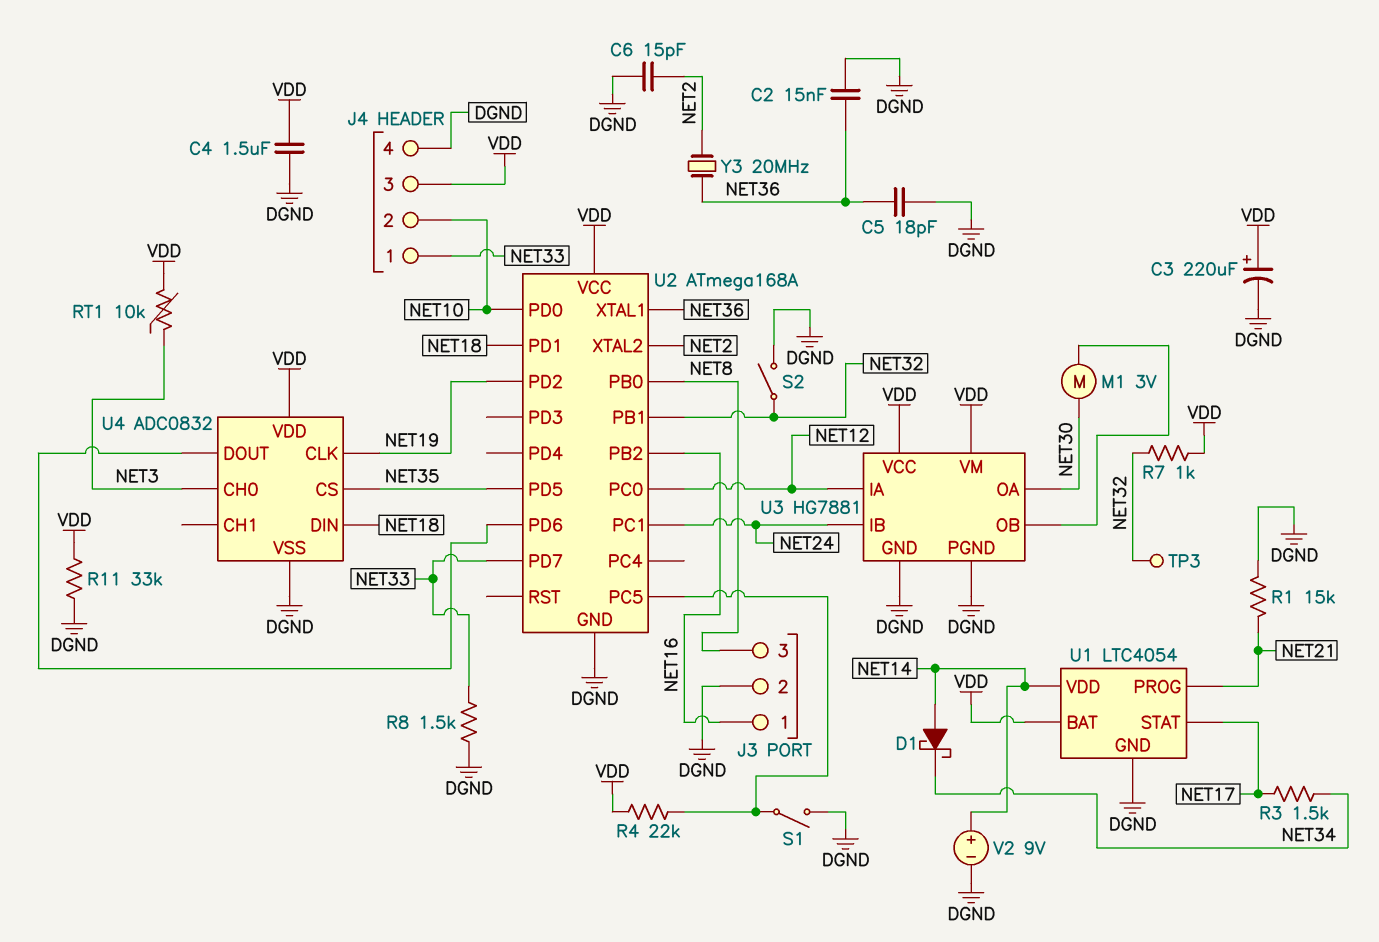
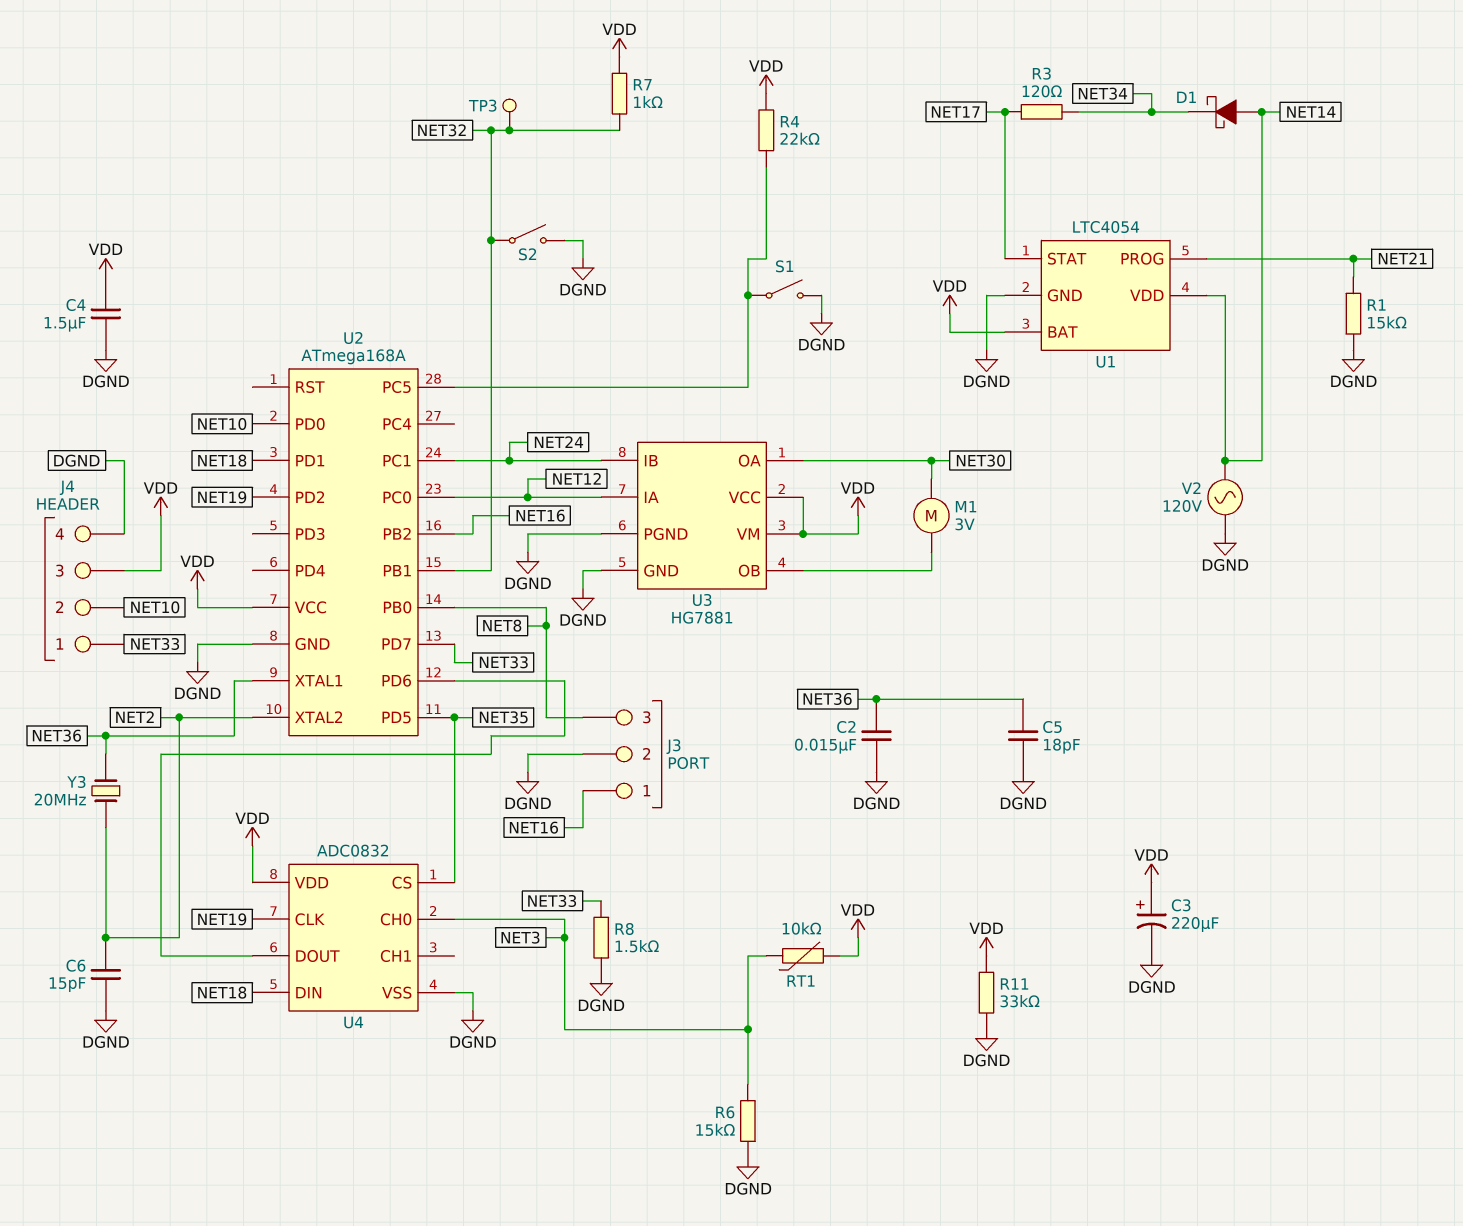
R3: 1.5k (NET17, NET34) -> 120 (NET17, NET34)
R6: none -> 15k (DGND, NET3)
V2: 9V (plus NET14, minus DGND) -> AC 120V (DGND, NET14)

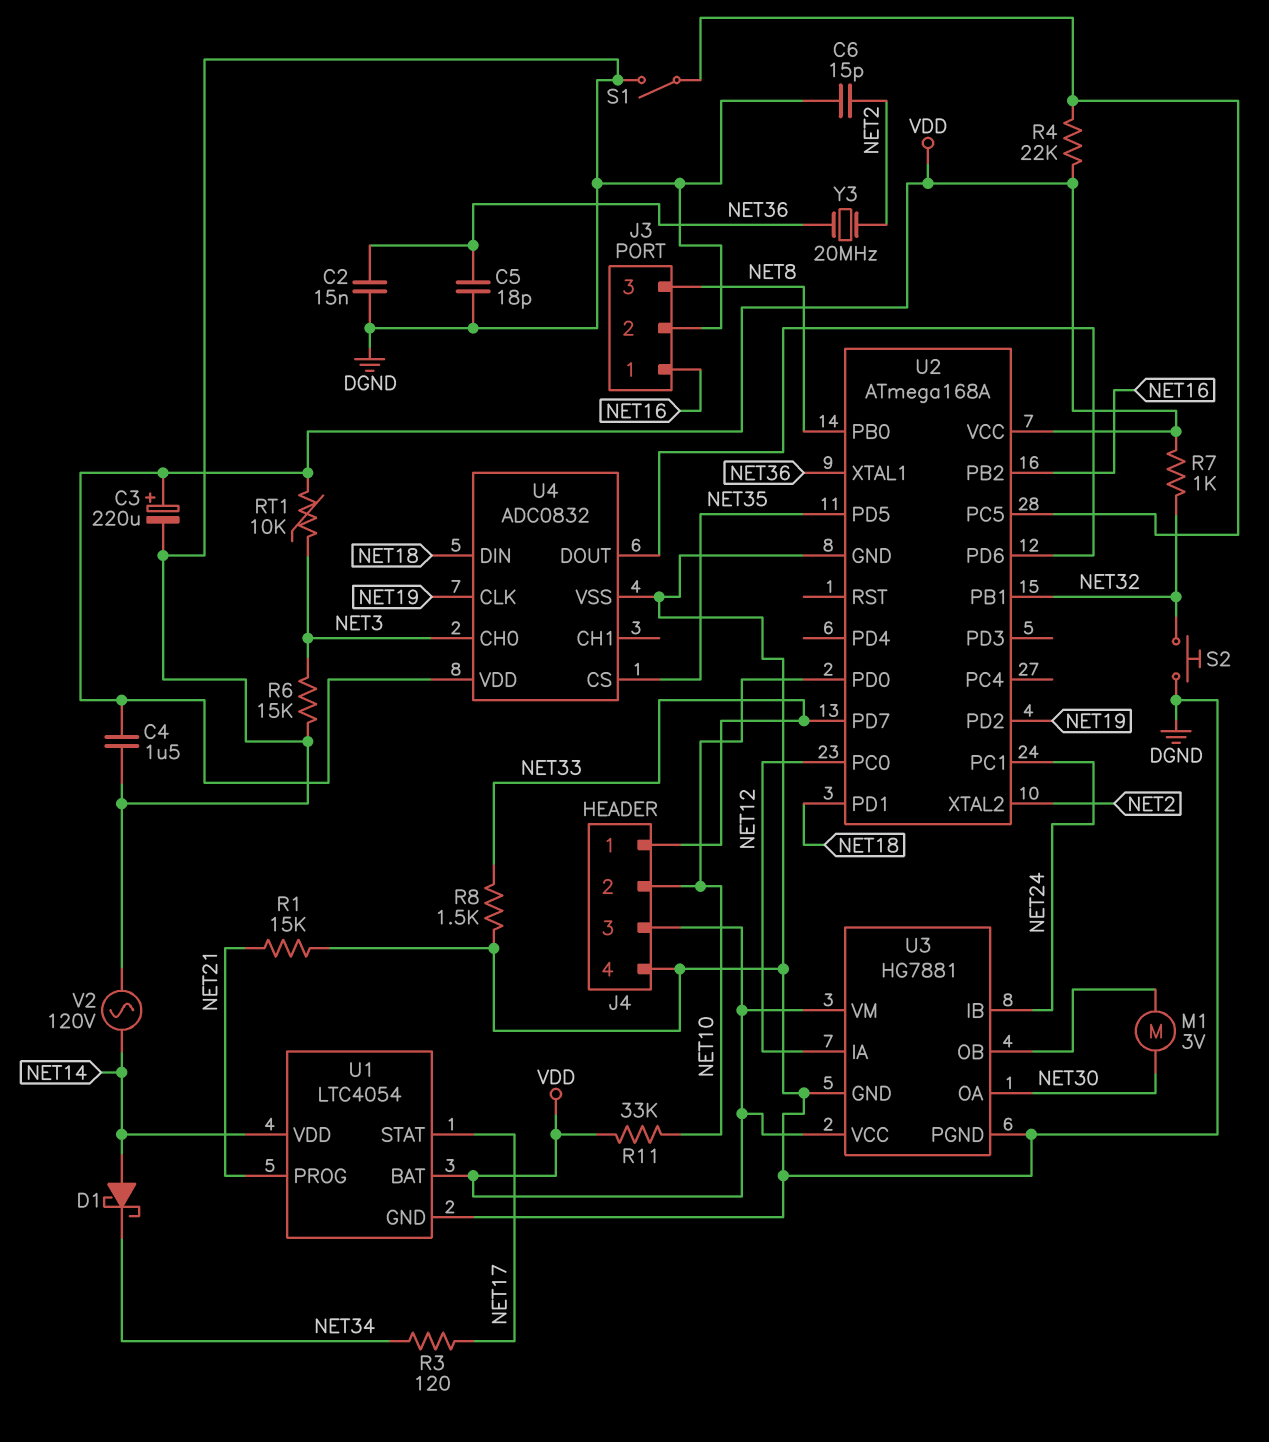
R11: 33k (DGND, VDD) -> 33k (NET10, VDD)
S2: switch (DGND, NET32) -> button (DGND, NET32)
TP3: test point (NET32) -> none

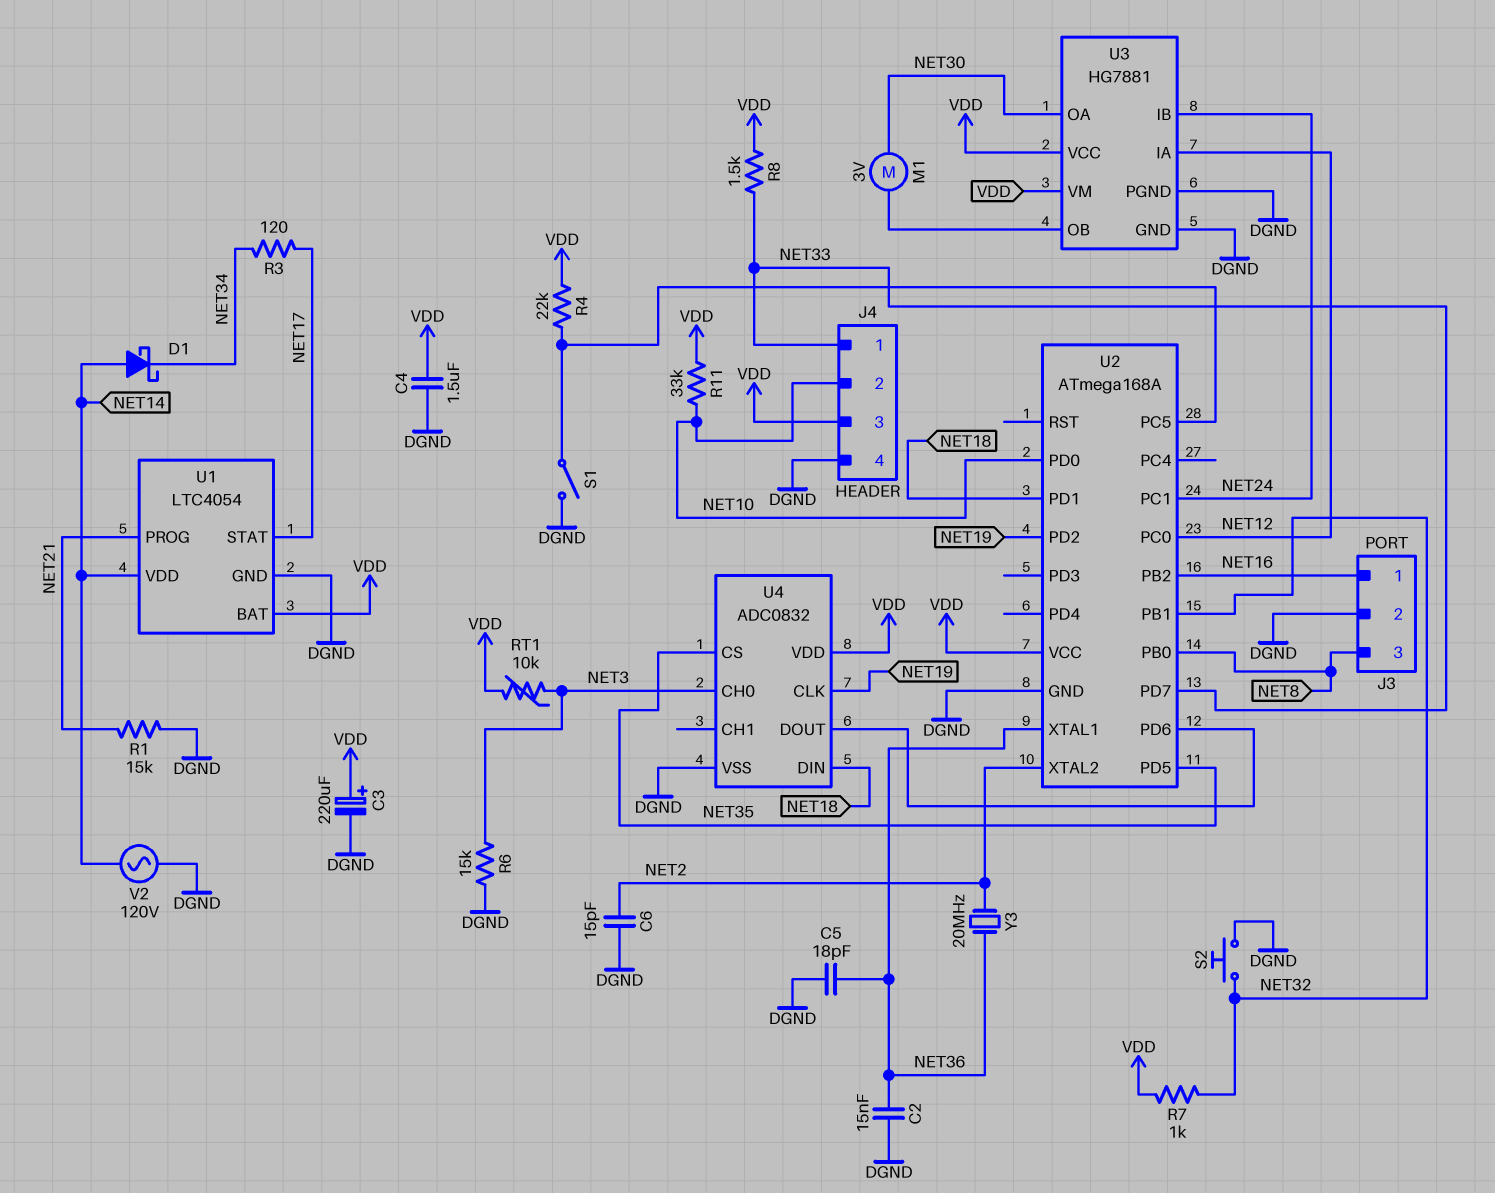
R8: 1.5k (DGND, NET33) -> 1.5k (NET33, VDD)

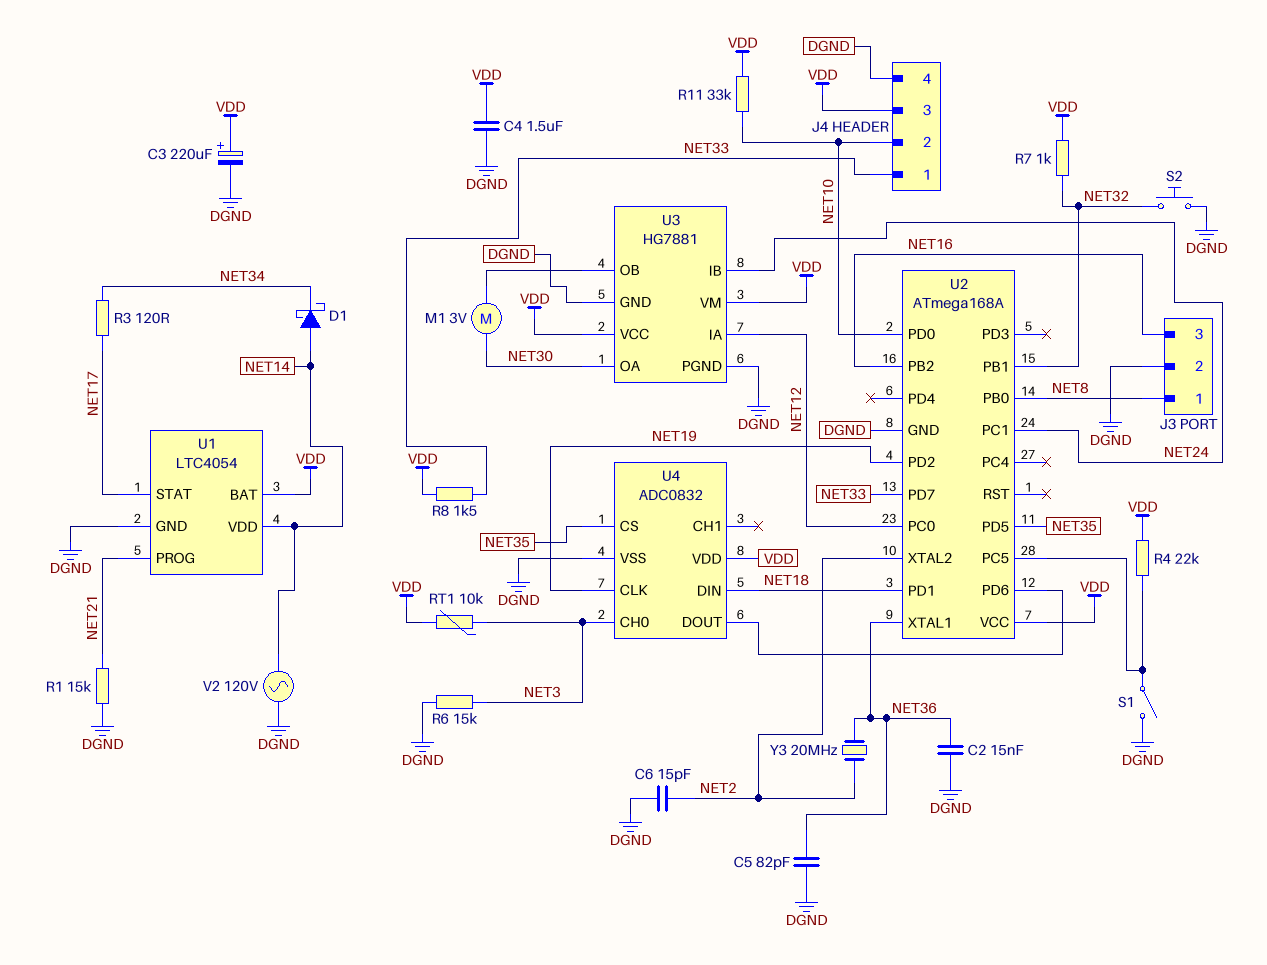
C5: 18pF (DGND, NET36) -> 82pF (DGND, NET36)
J3 pin 1: NET16 -> NET8
J3 pin 3: NET8 -> NET16

